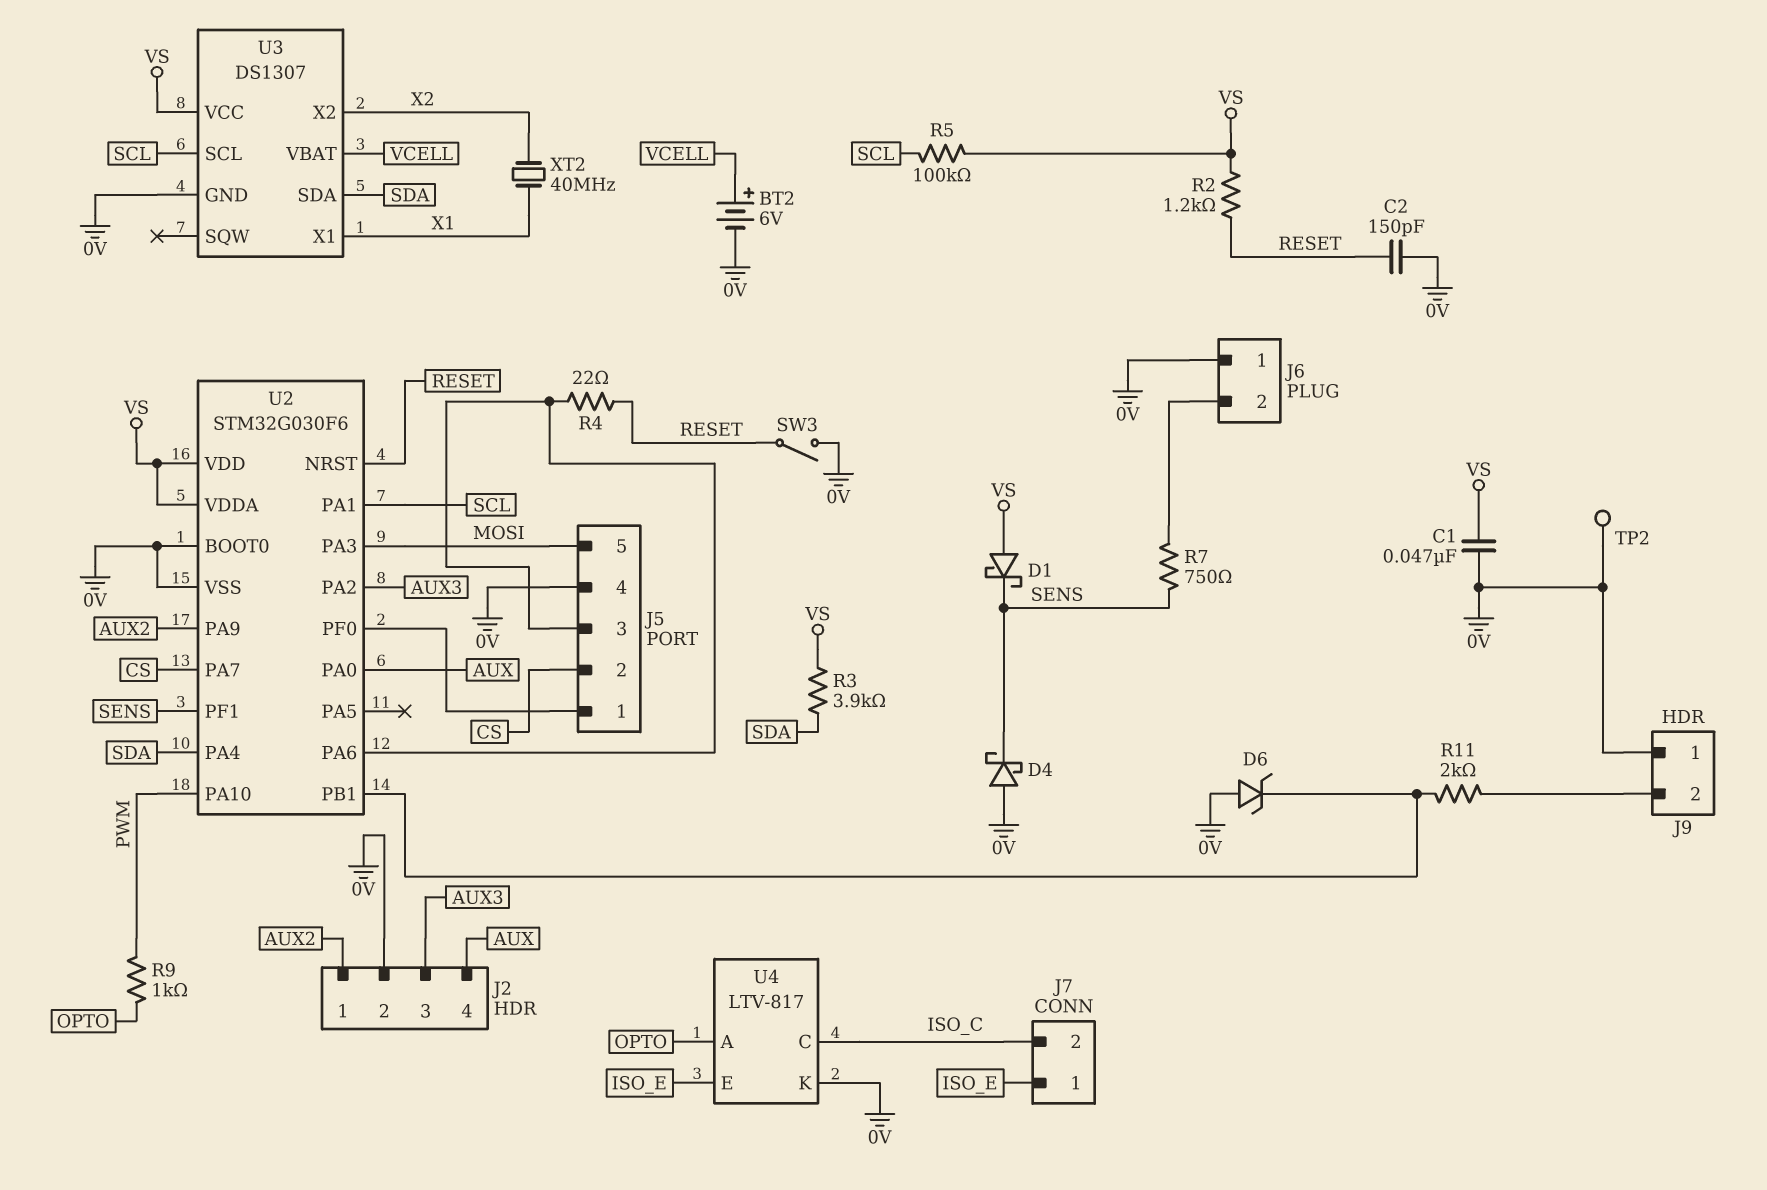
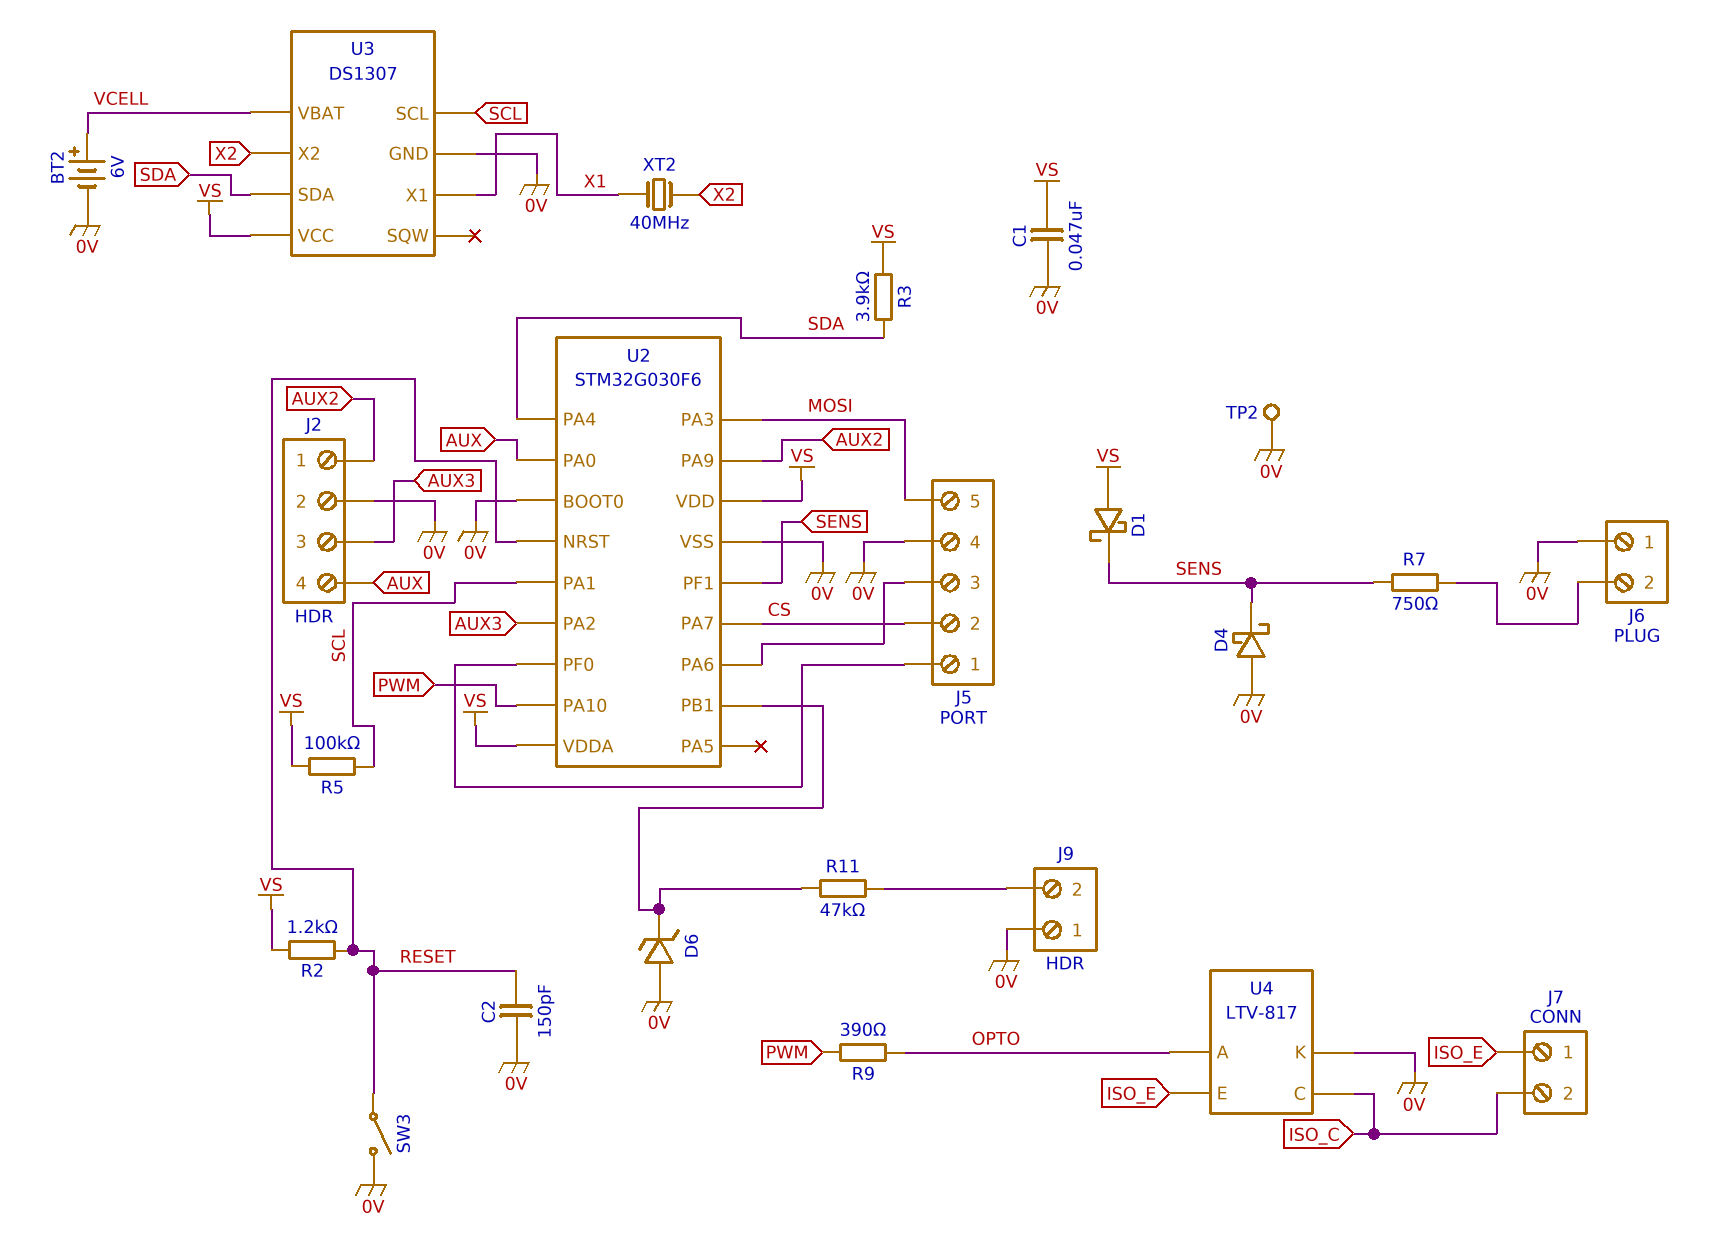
R4: 22 (J5/3, RESET) -> none
R9: 1k (OPTO, PWM) -> 390 (OPTO, PWM)
R11: 2k (J9/2, U2/PB1) -> 47k (J9/2, U2/PB1)

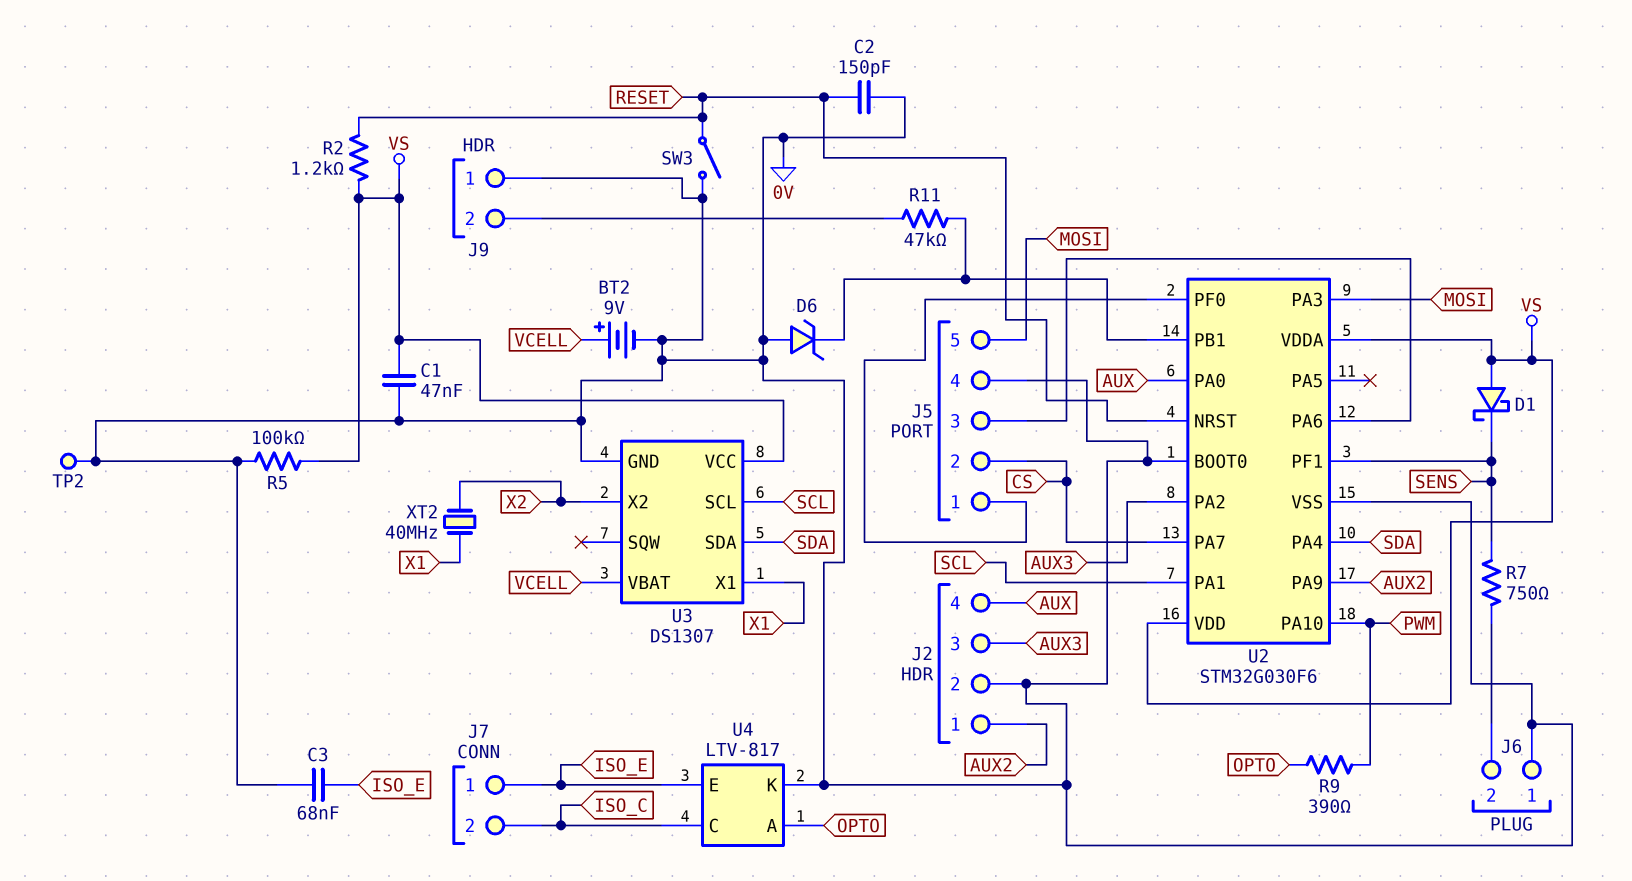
BT2: 6V (plus VCELL, minus 0V) -> 9V (plus VCELL, minus 0V)
C3: none -> 68nF (0V, ISO_E)
D4: schottky (A 0V, K SENS) -> none
R3: 3.9k (SDA, VS) -> none
R5: 100k (SCL, VS) -> 100k (0V, VS)

